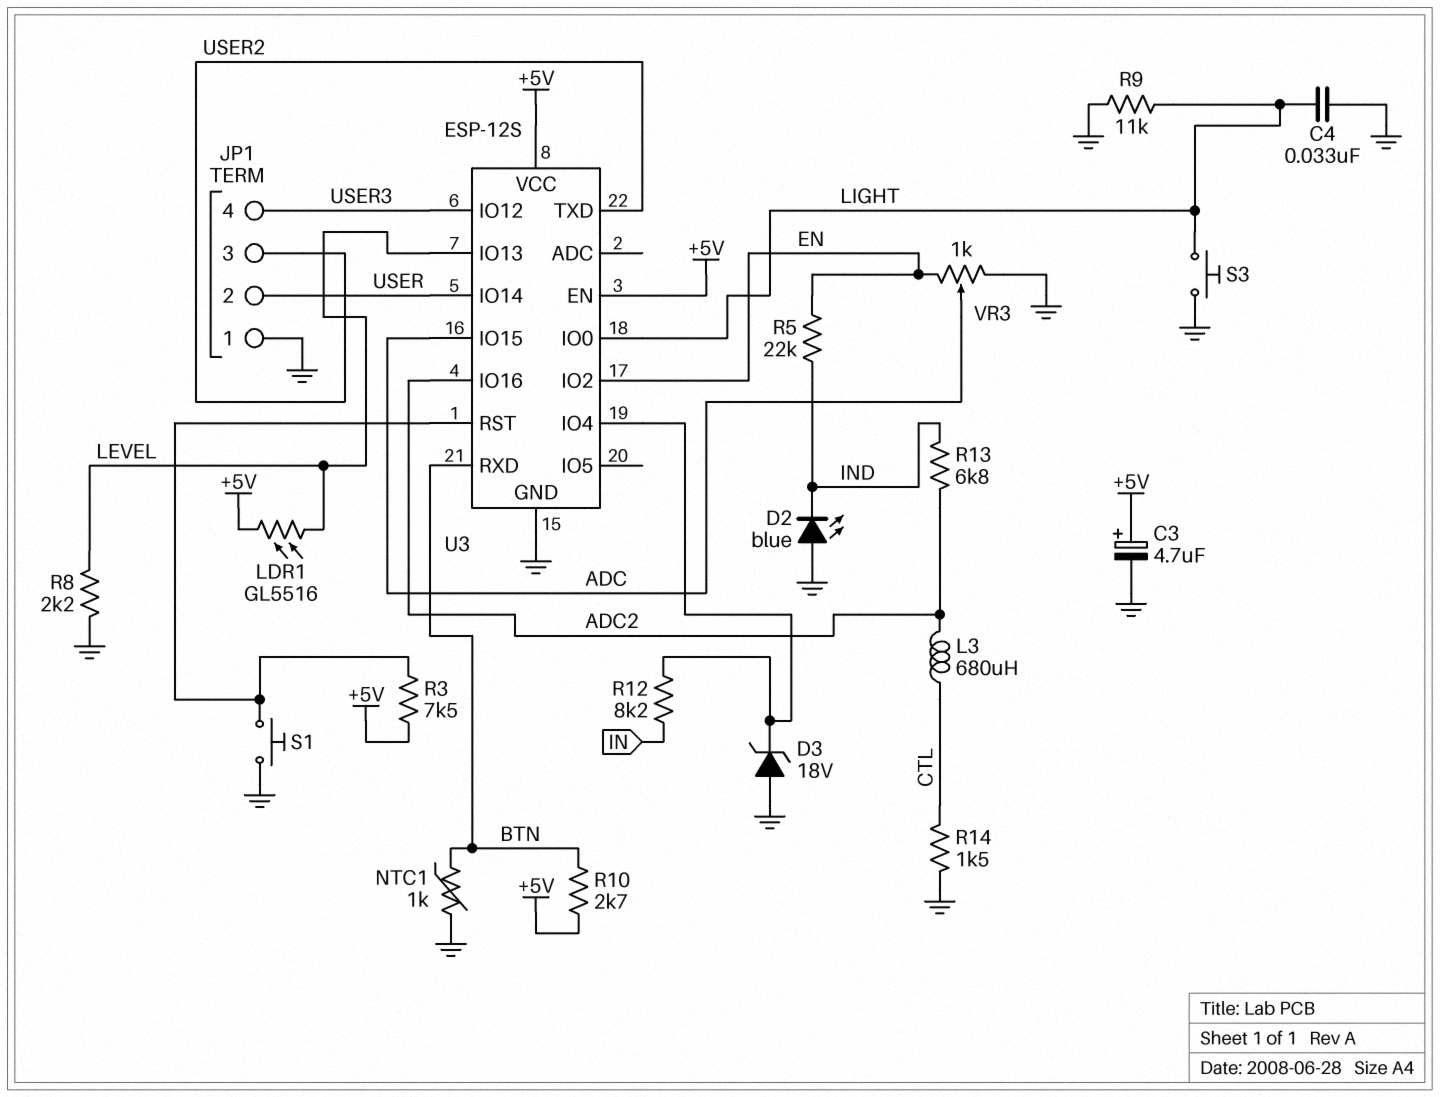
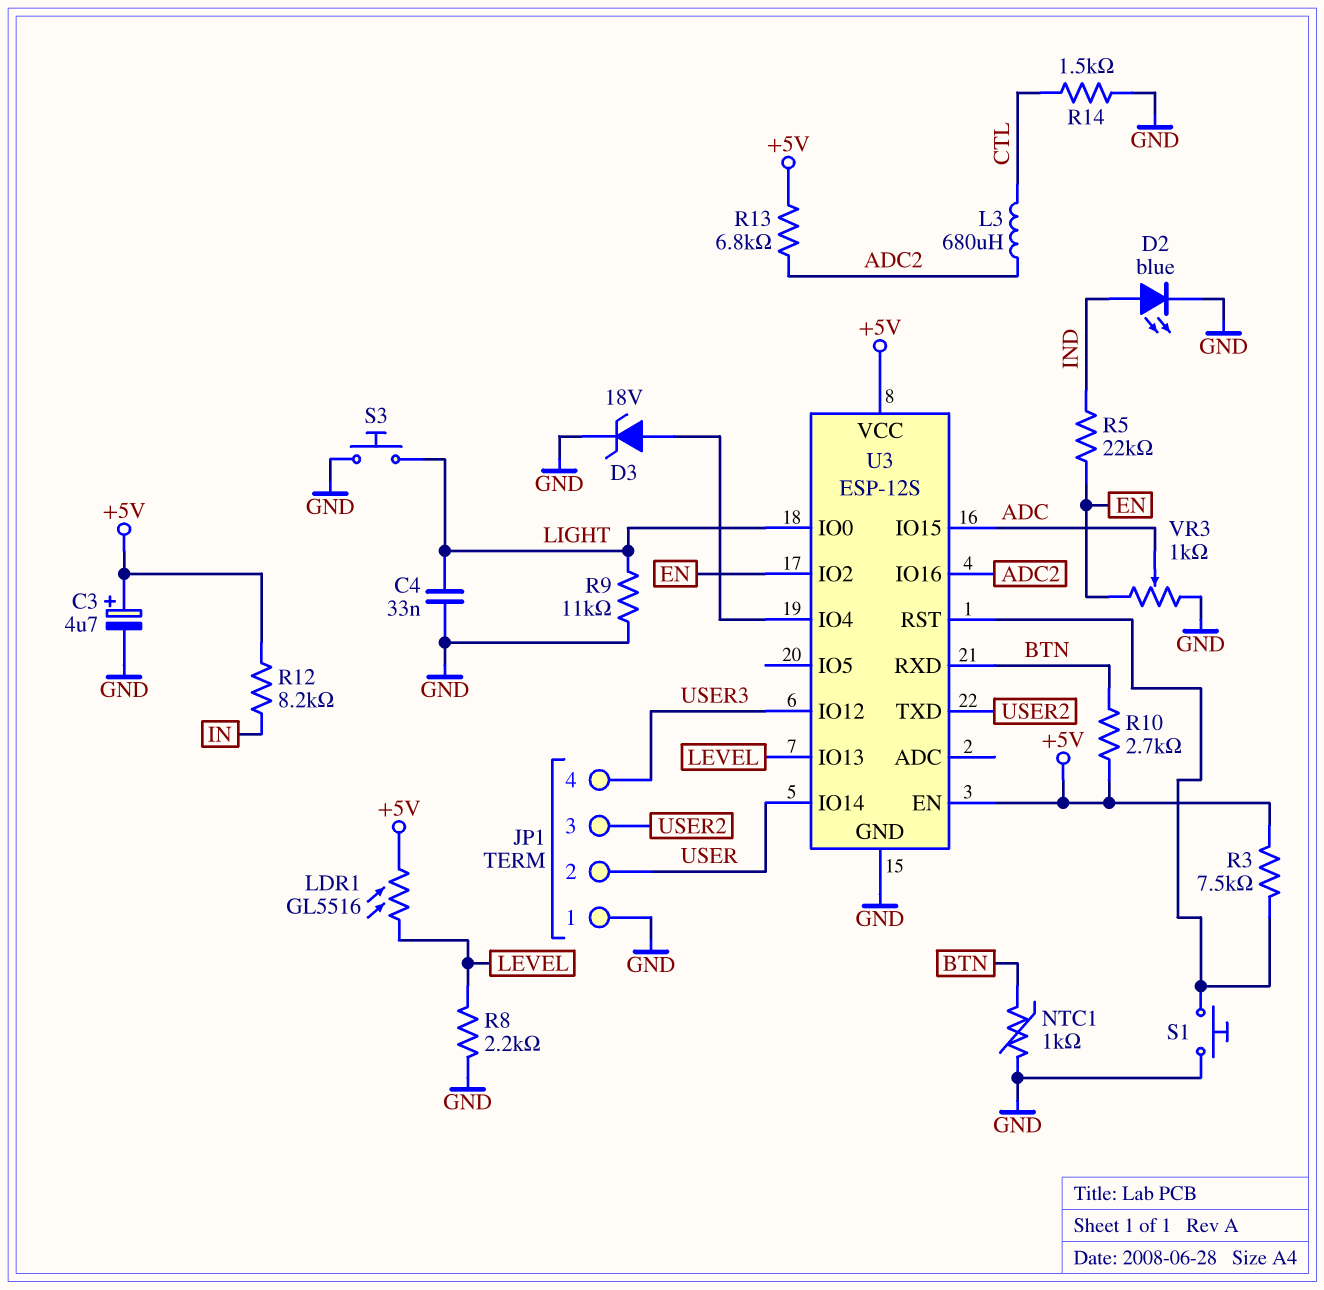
D2: LED blue (A GND, K IND) -> LED blue (A IND, K GND)
D3: zener 18V (A GND, K U3/IO4) -> zener 18V (A U3/IO4, K GND)
R12: 8.2k (IN, U3/IO4) -> 8.2k (+5V, IN)
R13: 6.8k (ADC2, IND) -> 6.8k (+5V, ADC2)

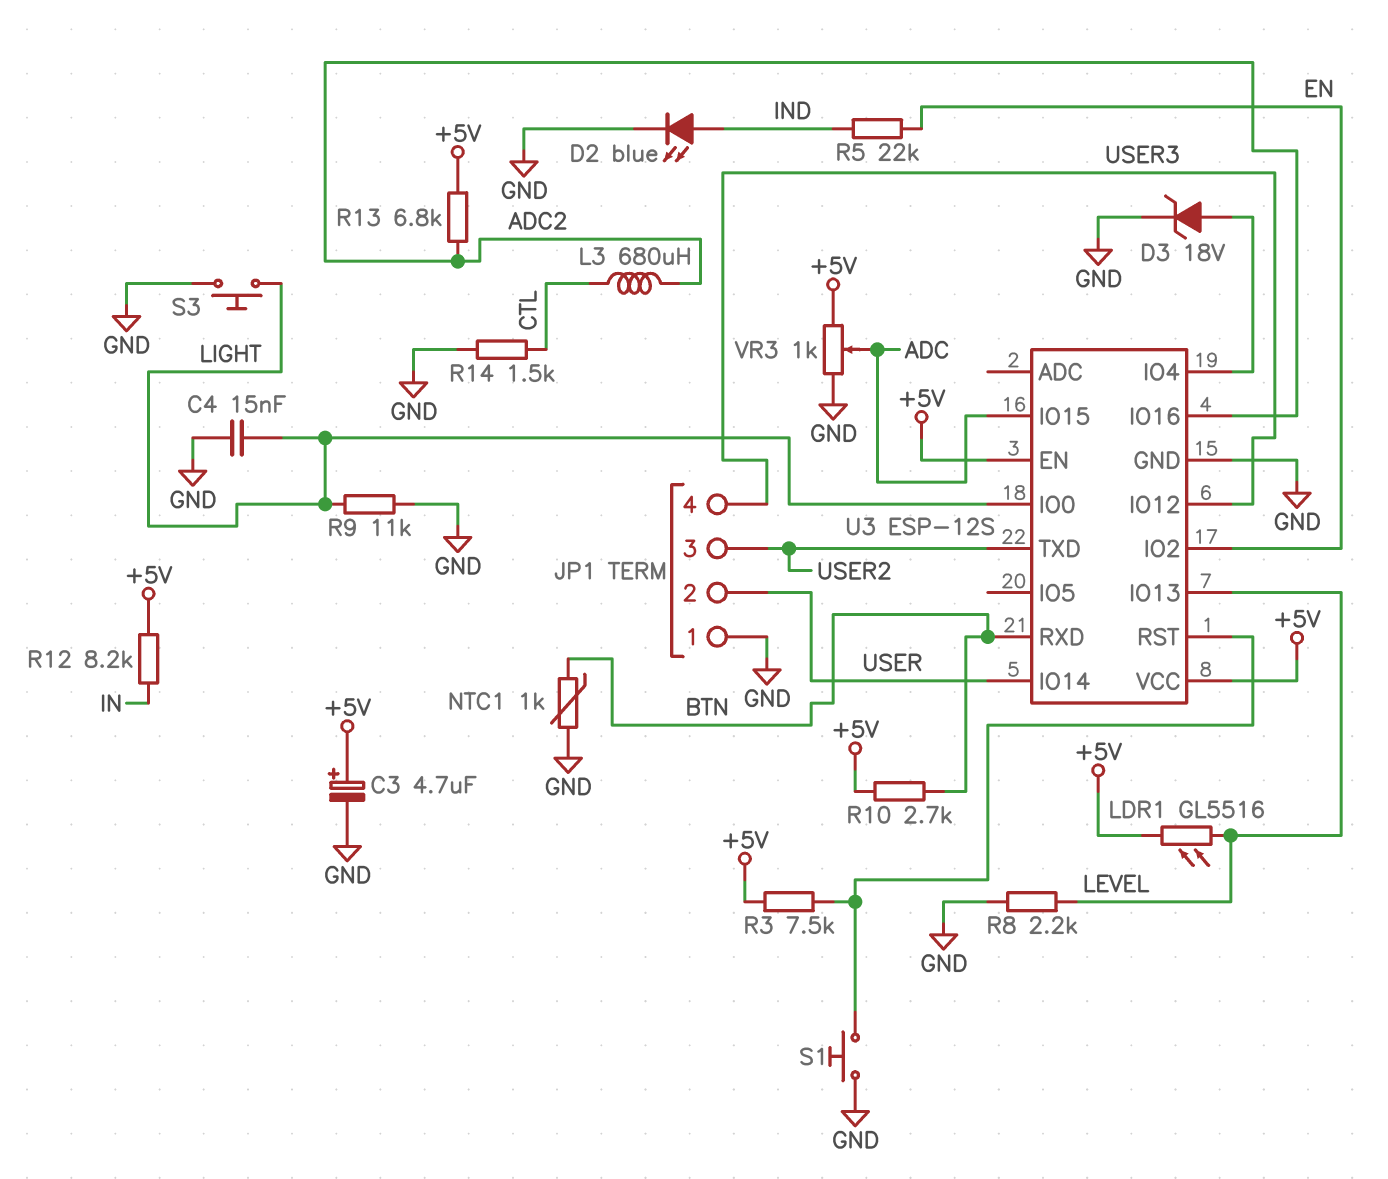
C4: 33nF (GND, LIGHT) -> 15nF (GND, LIGHT)
VR3: 1k (EN, GND, wiper ADC) -> 1k (+5V, GND, wiper ADC)

